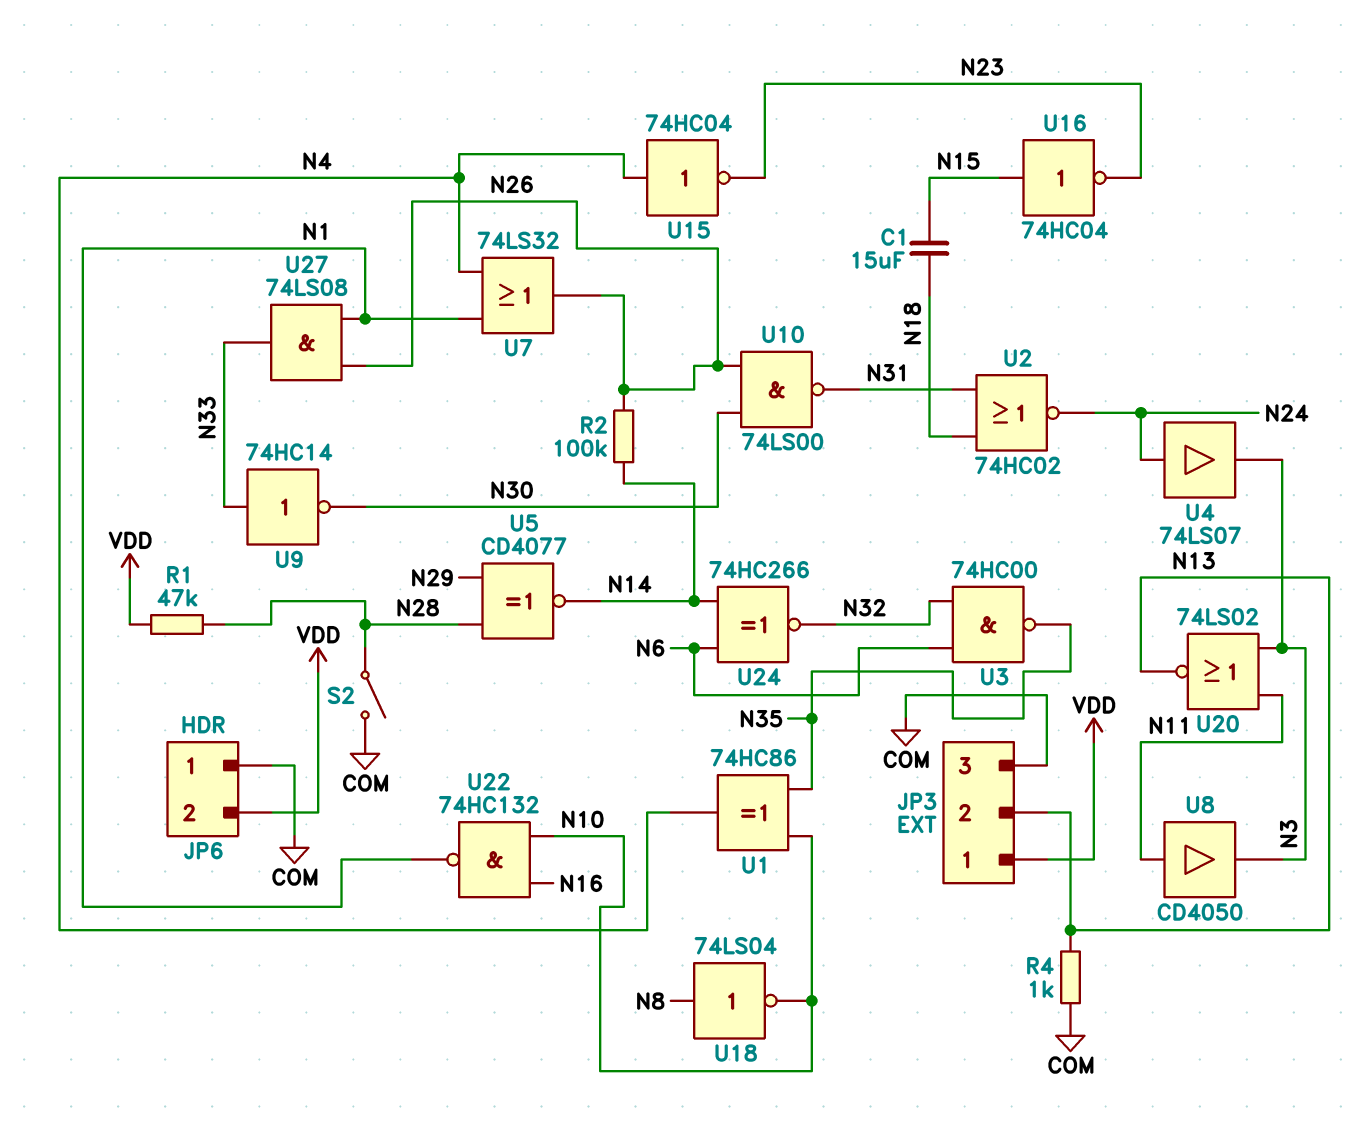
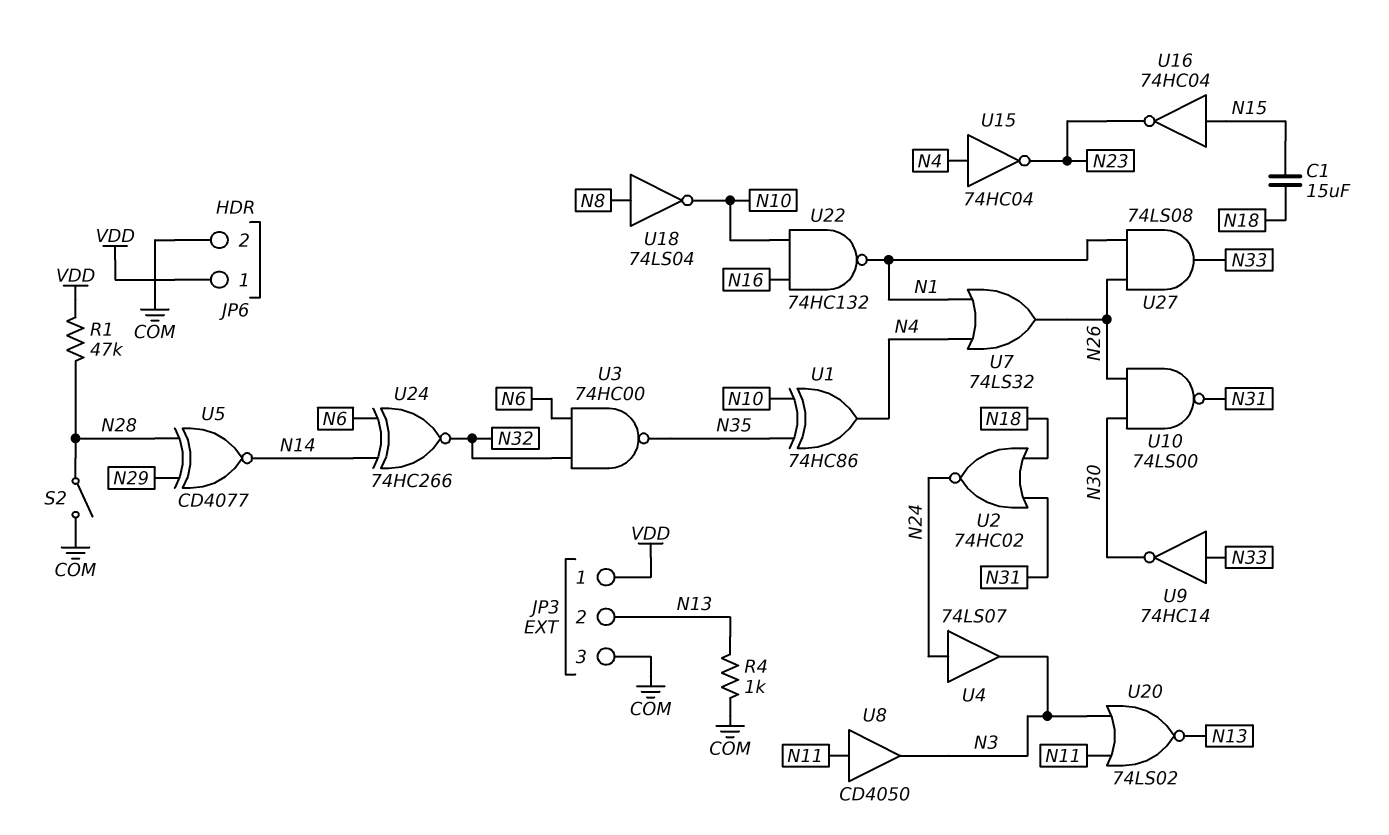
JP6 pin 1: COM -> VDD
JP6 pin 2: VDD -> COM
R2: 100k (N14, N26) -> none

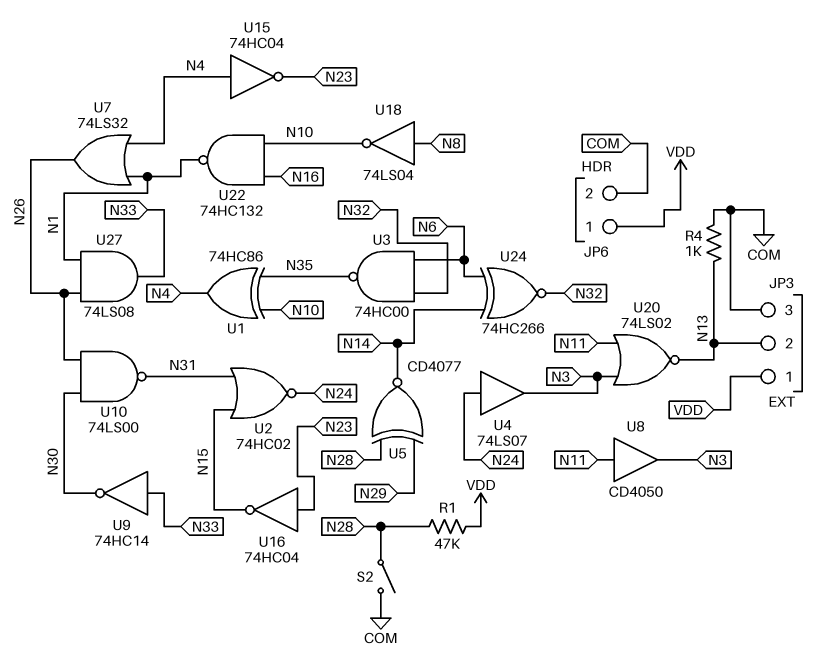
C1: 15uF (N15, N18) -> none
U2: NOR 74HC02 (in N18, in N31, out N24) -> NOR 74HC02 (in N15, in N31, out N24)
U16: NOT 74HC04 (in N15, out N23) -> NOT 74HC04 (in N23, out N15)

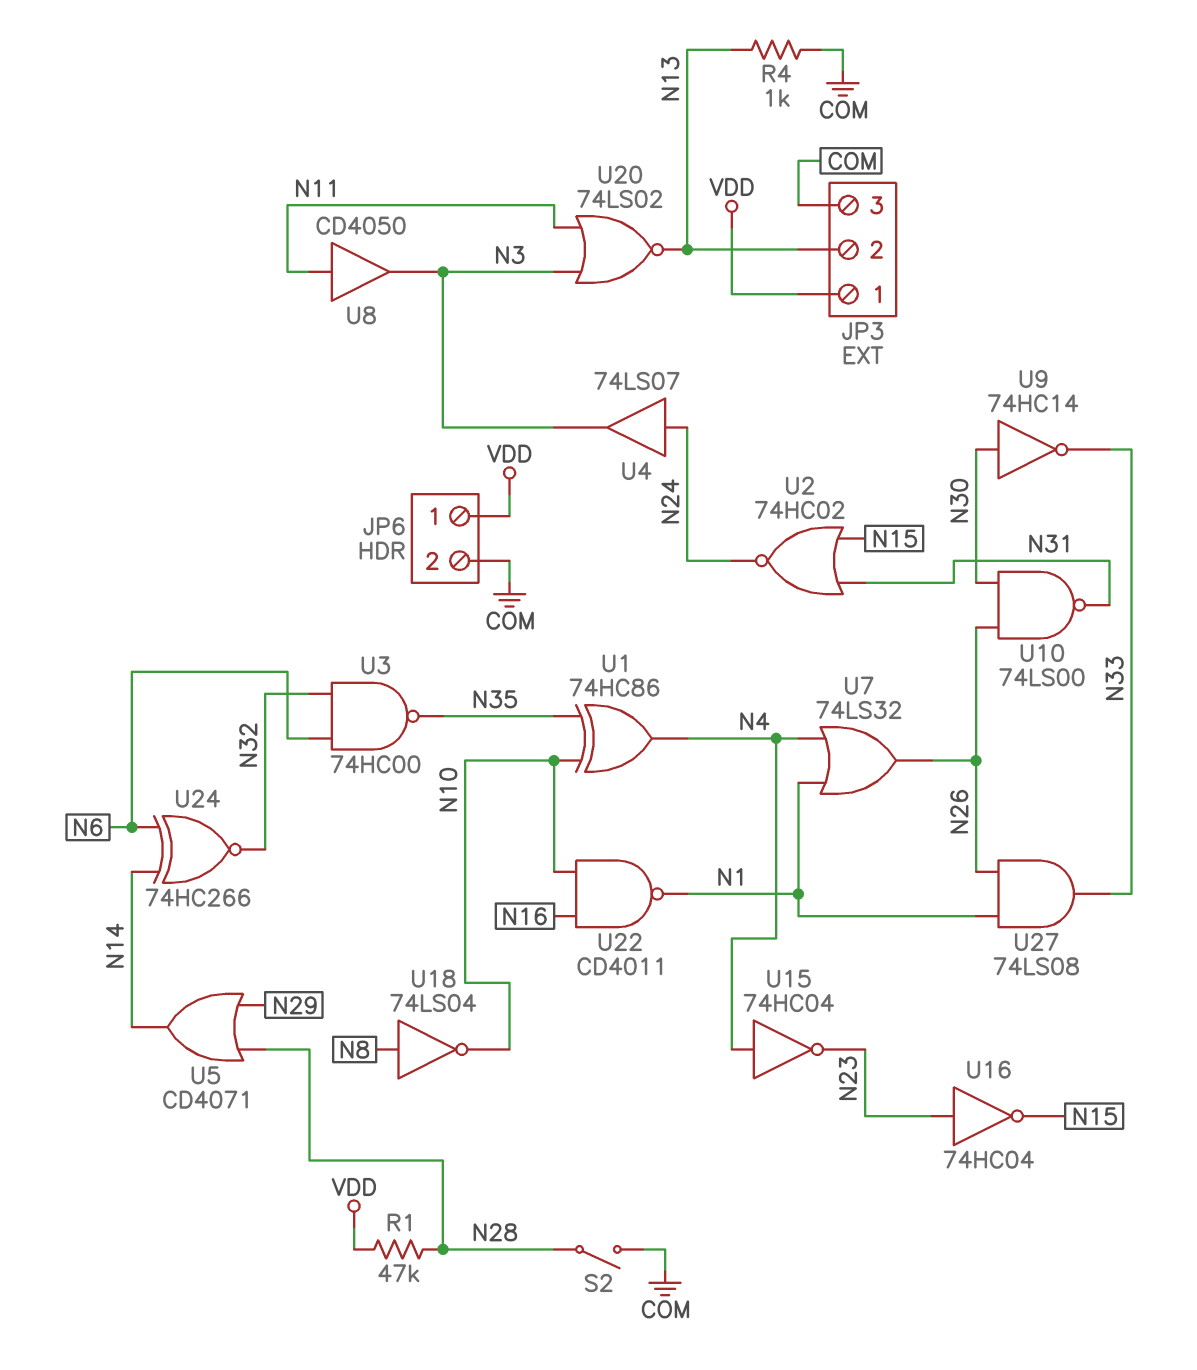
U5: XNOR CD4077 (in N28, in N29, out N14) -> OR CD4071 (in N28, in N29, out N14)
U9: NOT 74HC14 (in N33, out N30) -> NOT 74HC14 (in N30, out N33)
U22: NAND 74HC132 (in N10, in N16, out N1) -> NAND CD4011 (in N10, in N16, out N1)

